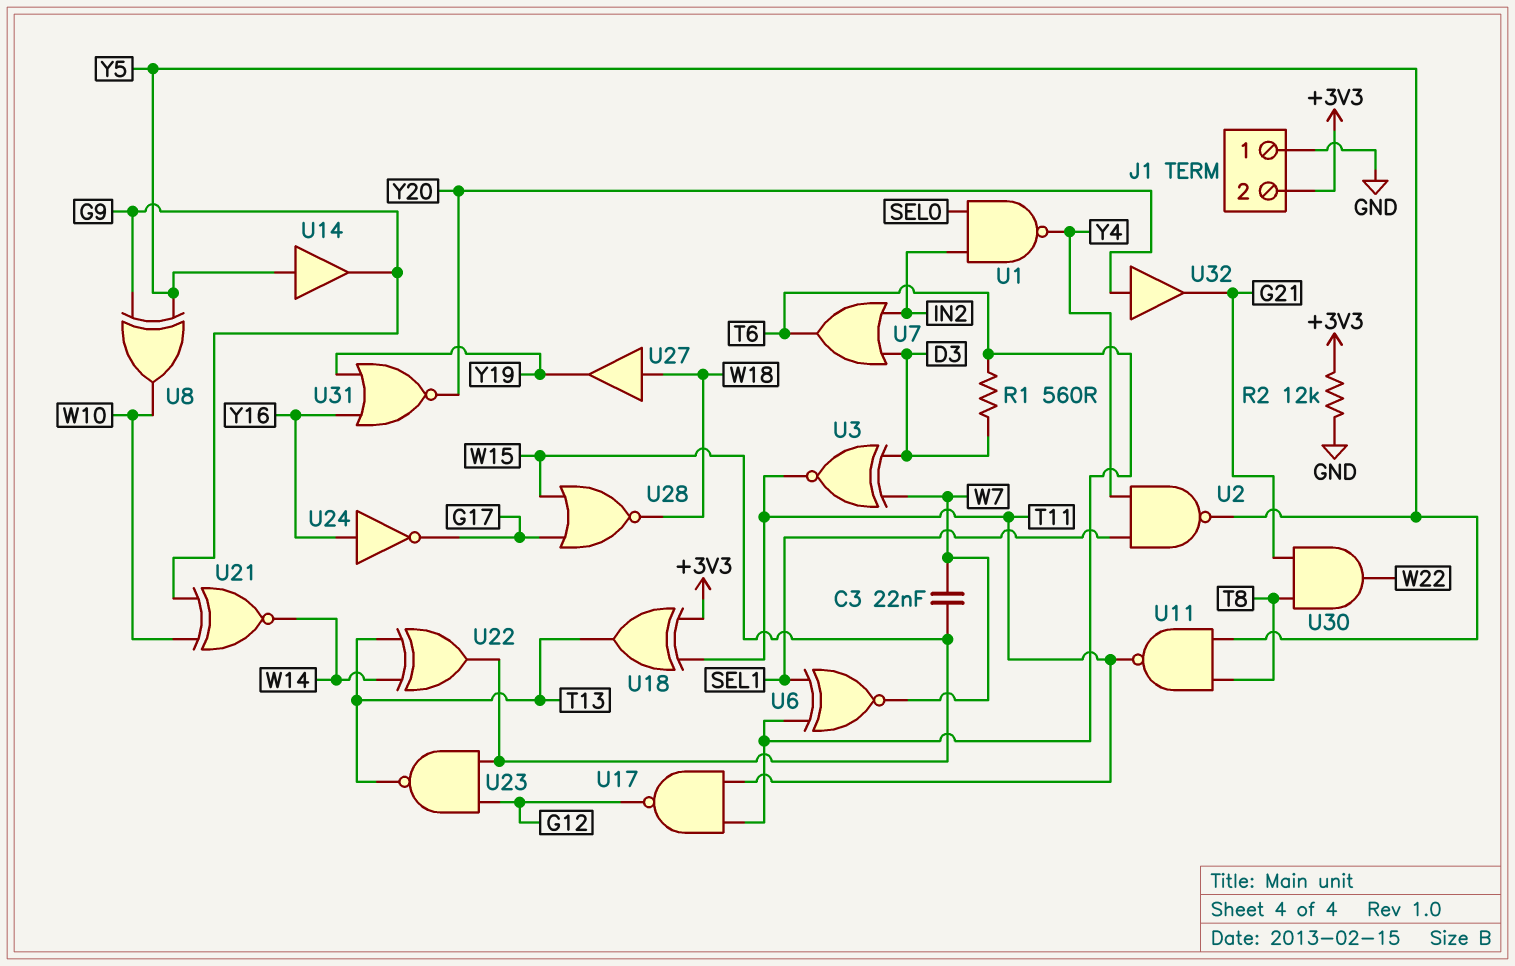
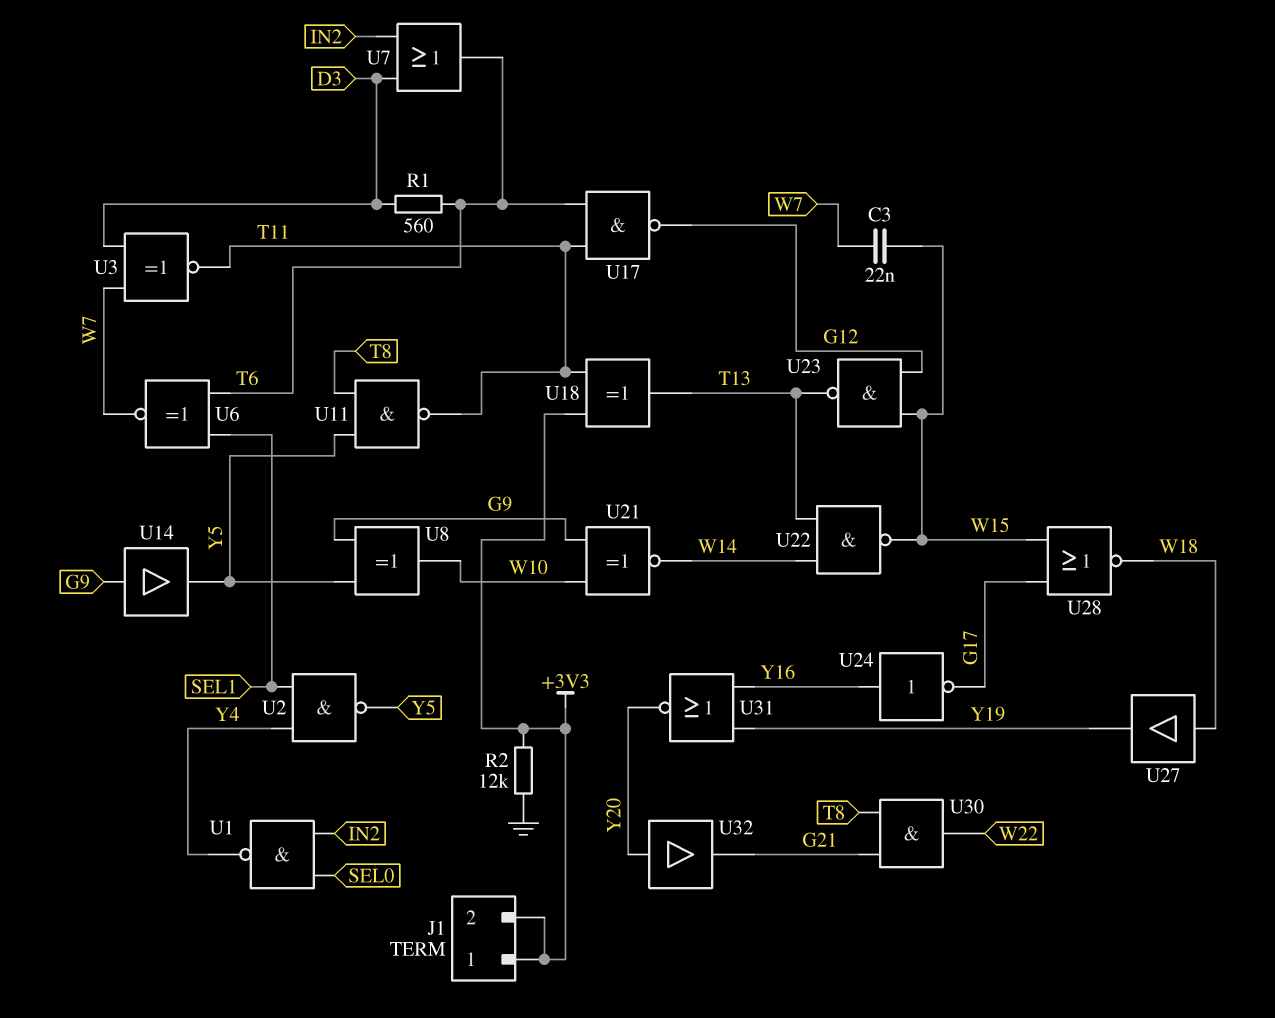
J1 pin 1: GND -> +3V3
U14: buffer (in Y5, out G9) -> buffer (in G9, out Y5)
U22: XOR (in T13, in W14, out W15) -> NAND (in T13, in W14, out W15)

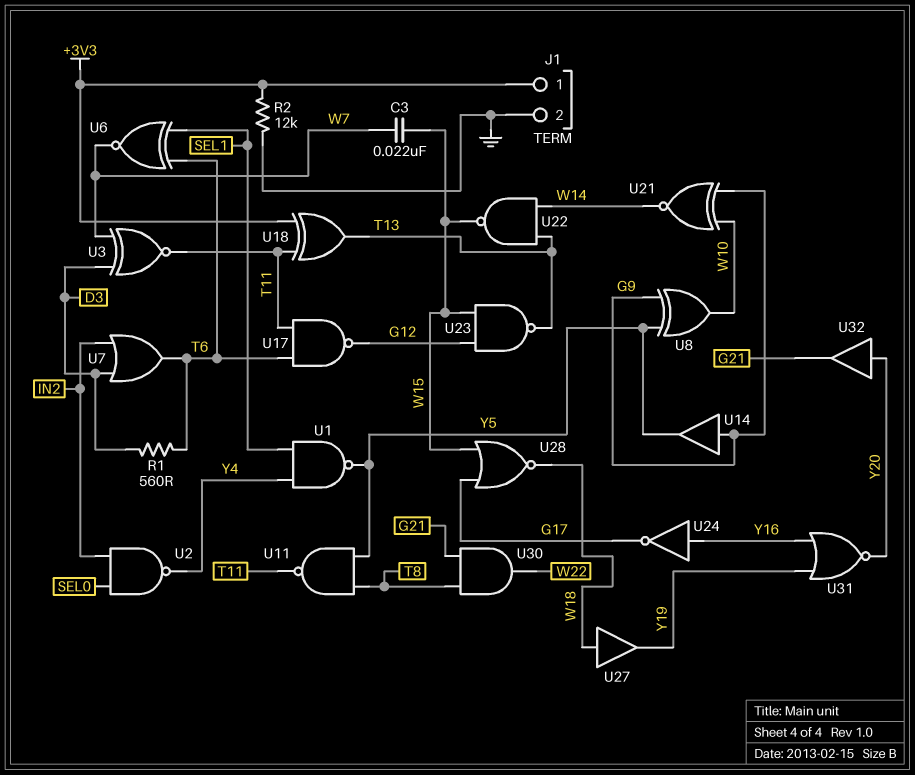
J1 pin 2: +3V3 -> GND
U1: NAND (in IN2, in SEL0, out Y4) -> NAND (in SEL1, in Y4, out Y5)
U2: NAND (in SEL1, in Y4, out Y5) -> NAND (in IN2, in SEL0, out Y4)

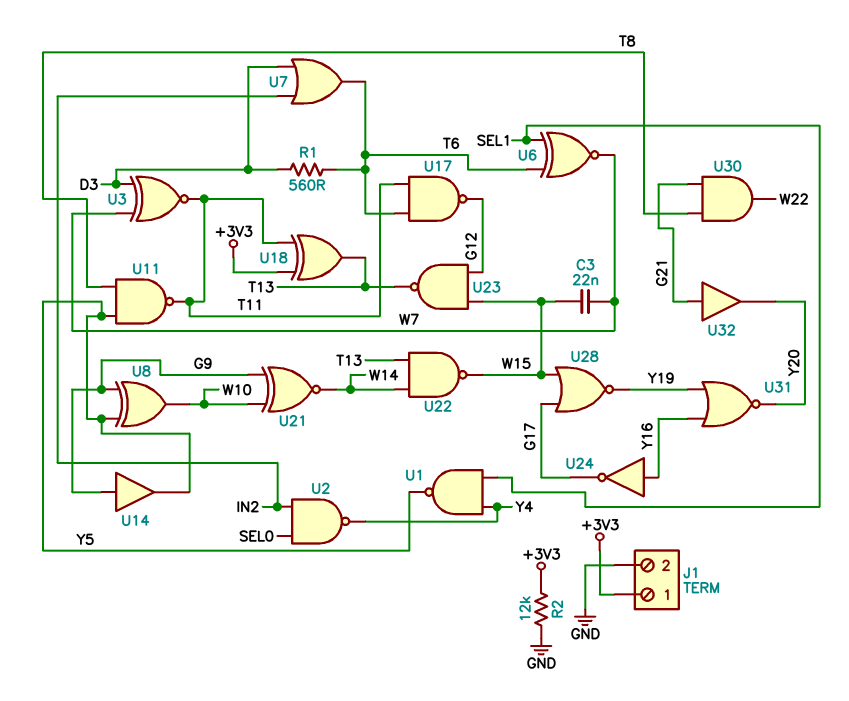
U27: buffer (in W18, out Y19) -> none
U28: NOR (in G17, in W15, out W18) -> NOR (in G17, in W15, out Y19)
U32: buffer (in Y20, out G21) -> buffer (in G21, out Y20)

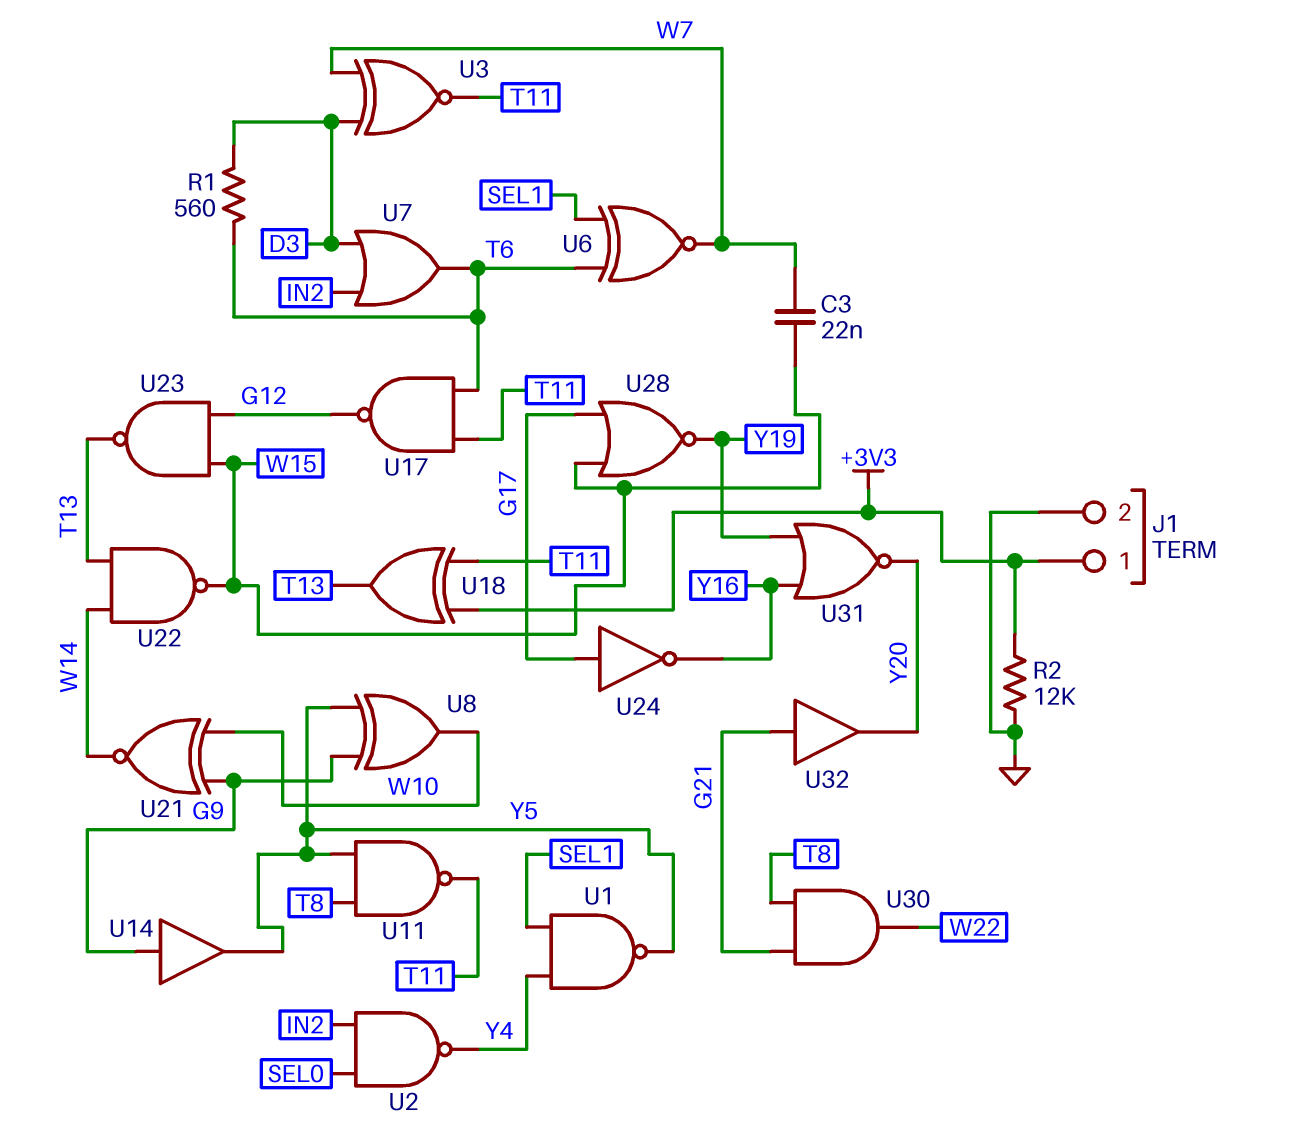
U24: NOT (in Y16, out G17) -> NOT (in G17, out Y16)

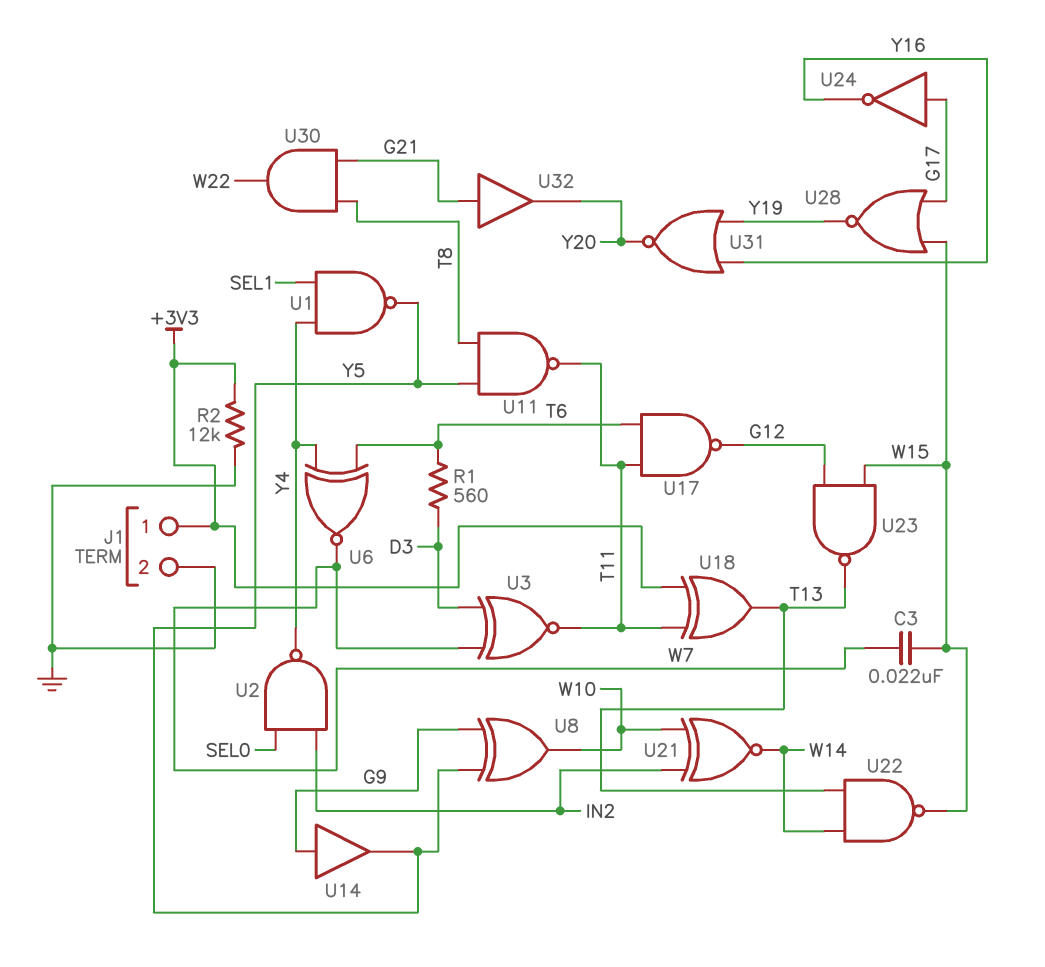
U6: XNOR (in SEL1, in T6, out W7) -> XNOR (in T6, in Y4, out W7)
U7: OR (in D3, in IN2, out T6) -> none
U21: XNOR (in G9, in W10, out W14) -> XNOR (in IN2, in W10, out W14)

